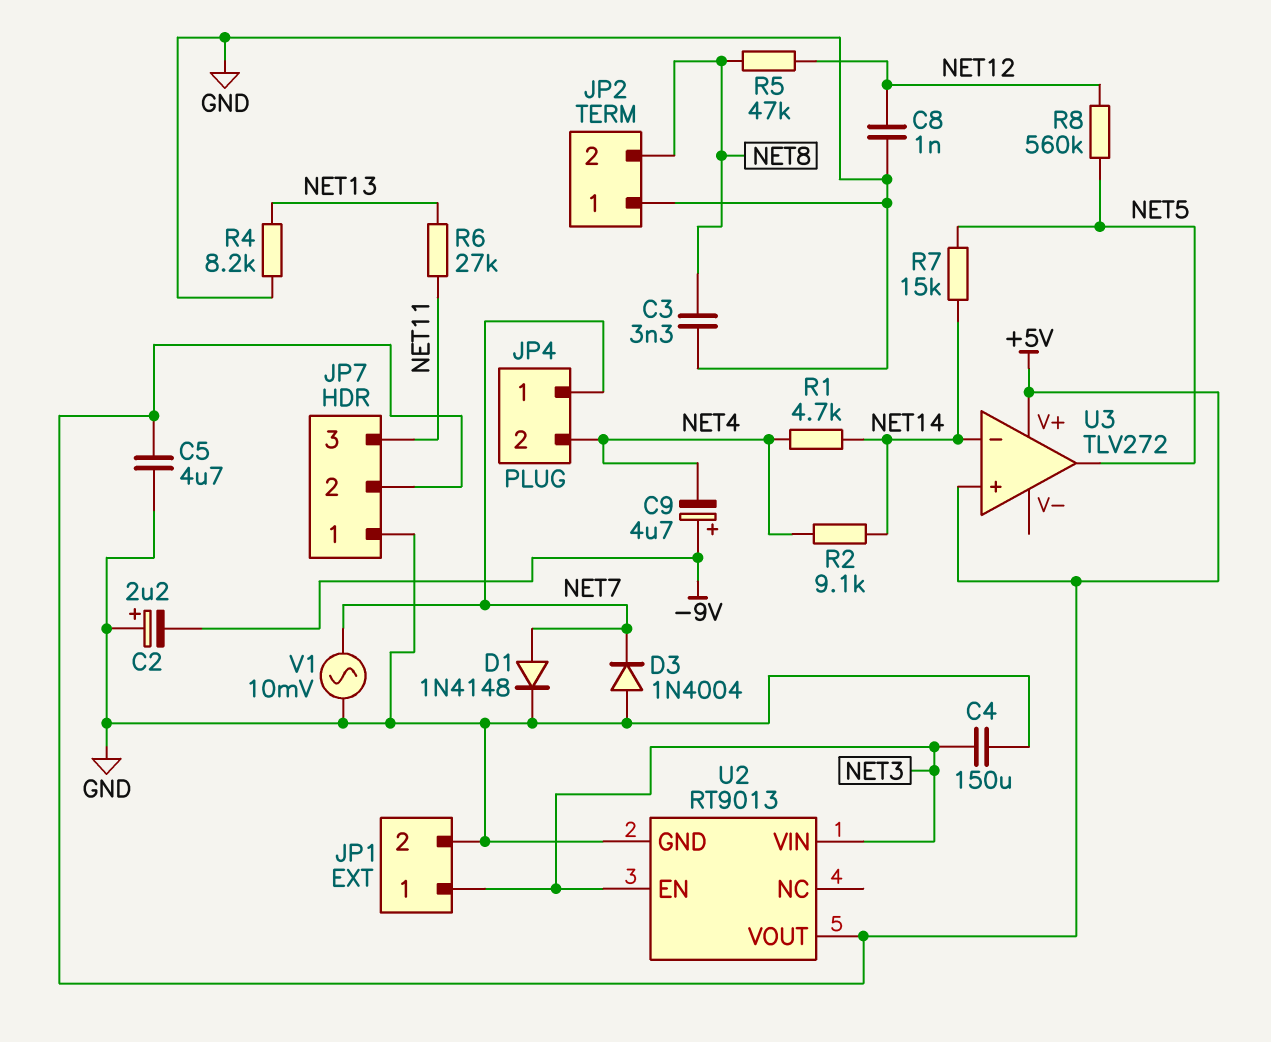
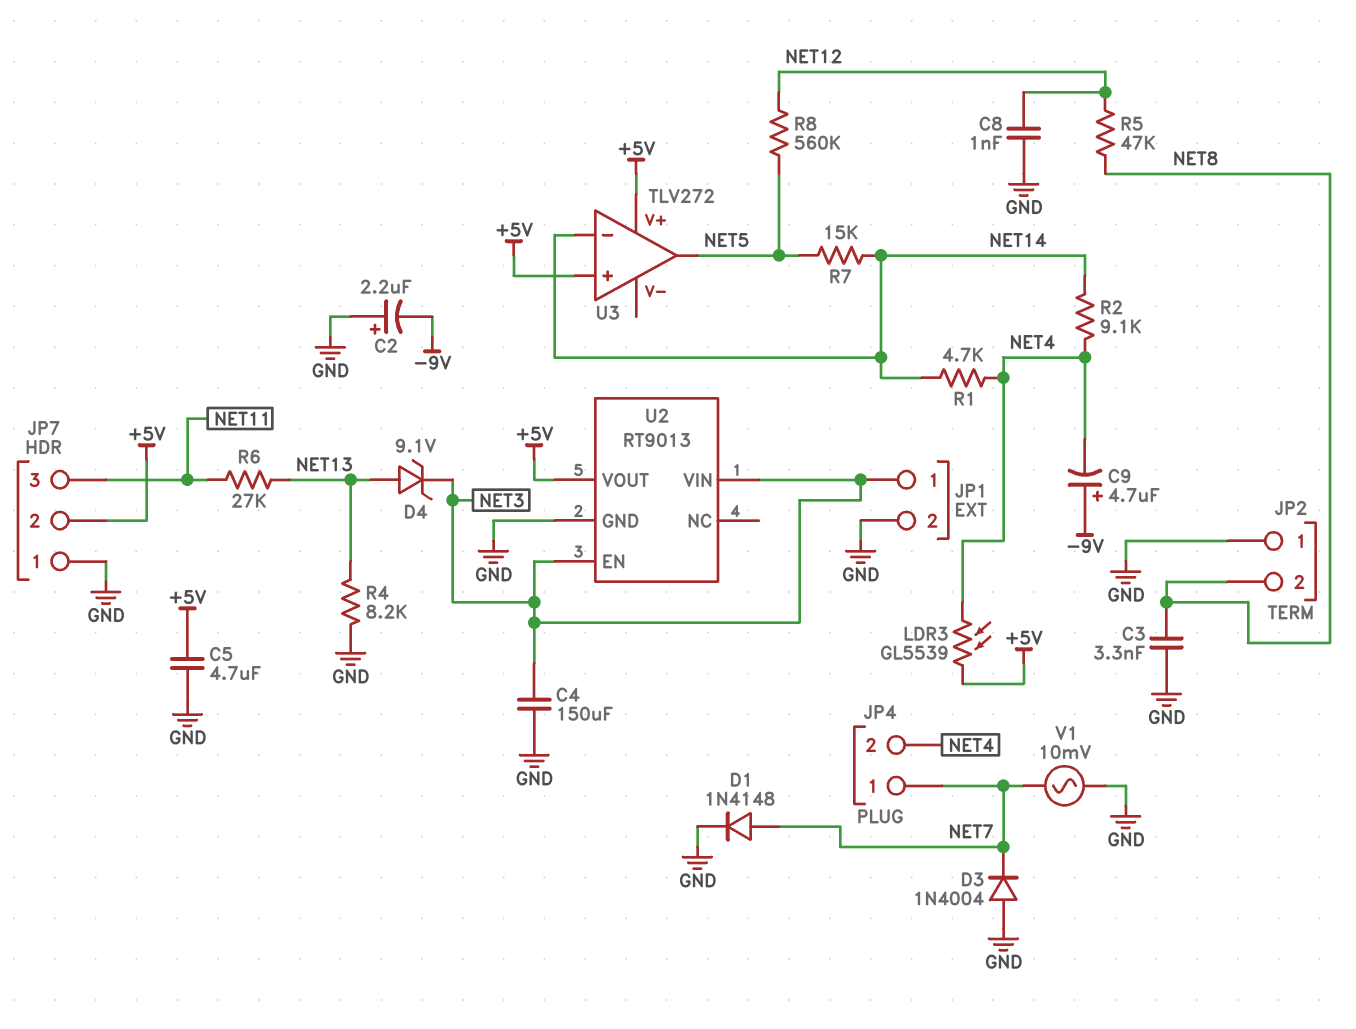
D4: none -> zener 9.1V (A NET13, K NET3)
LDR3: none -> GL5539 (+5V, NET4)

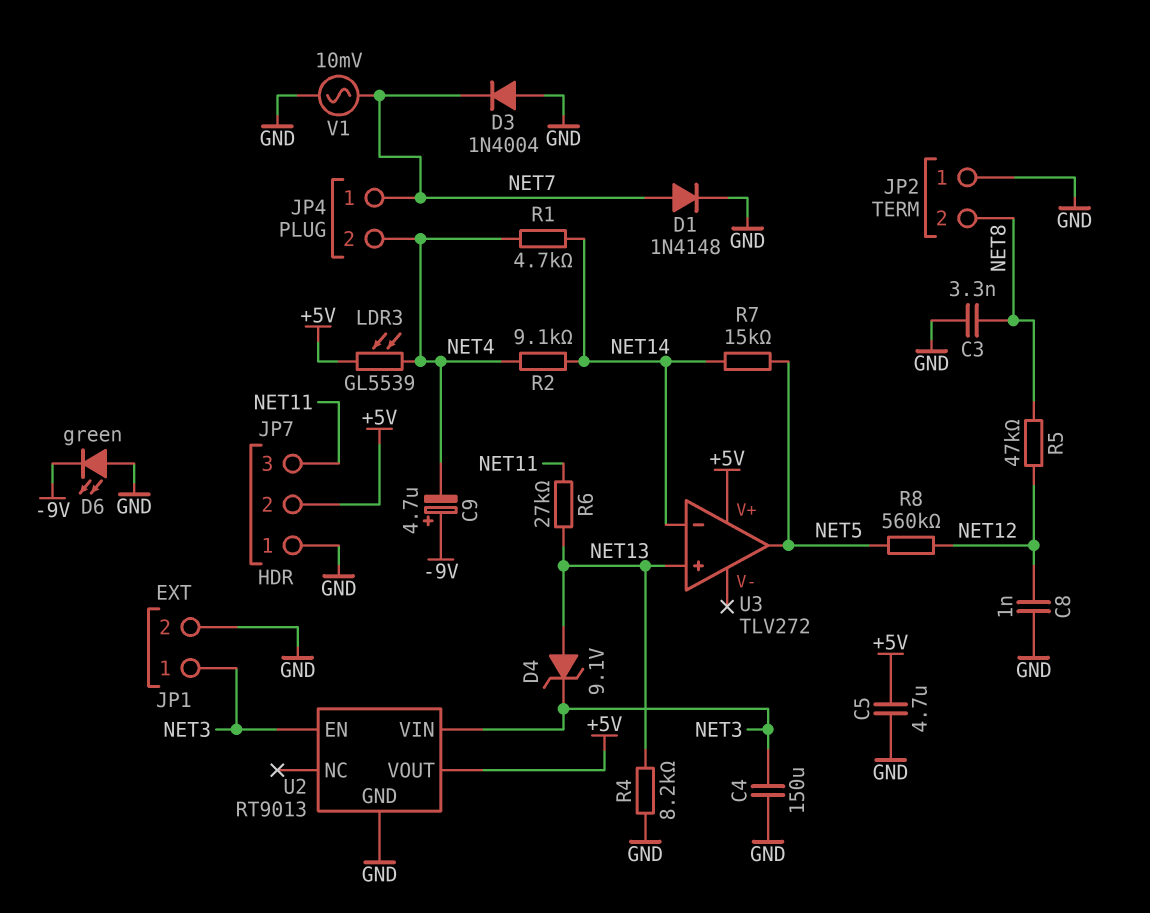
C2: 2.2uF (plus GND, minus -9V) -> none
D6: none -> LED green (A GND, K -9V)
U3 pin in+: +5V -> NET13

